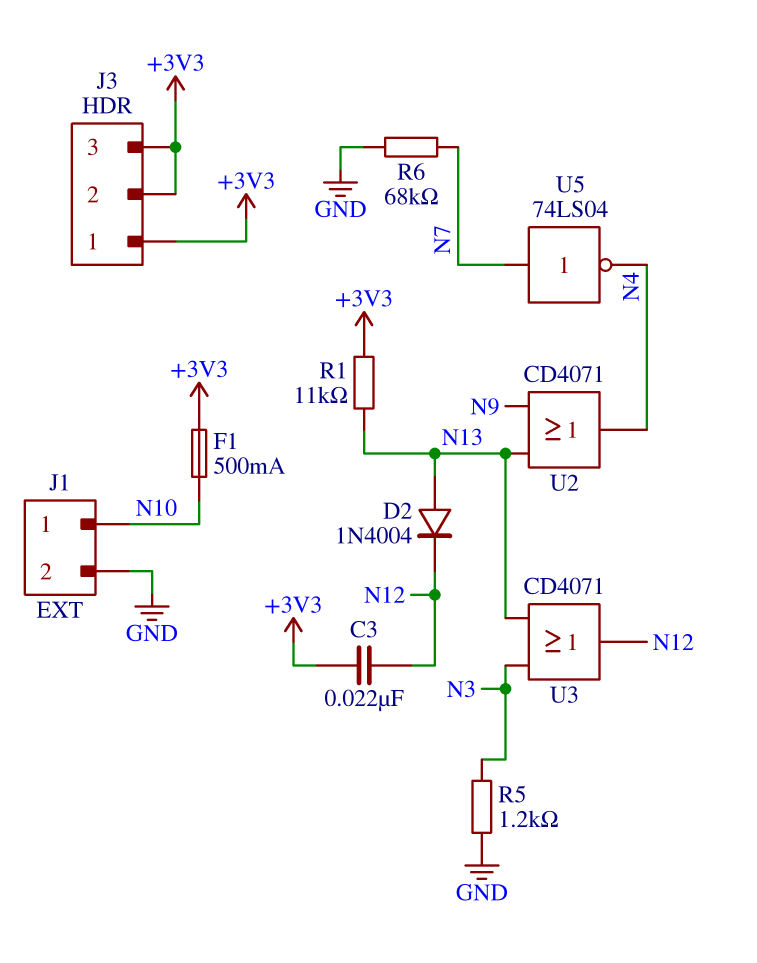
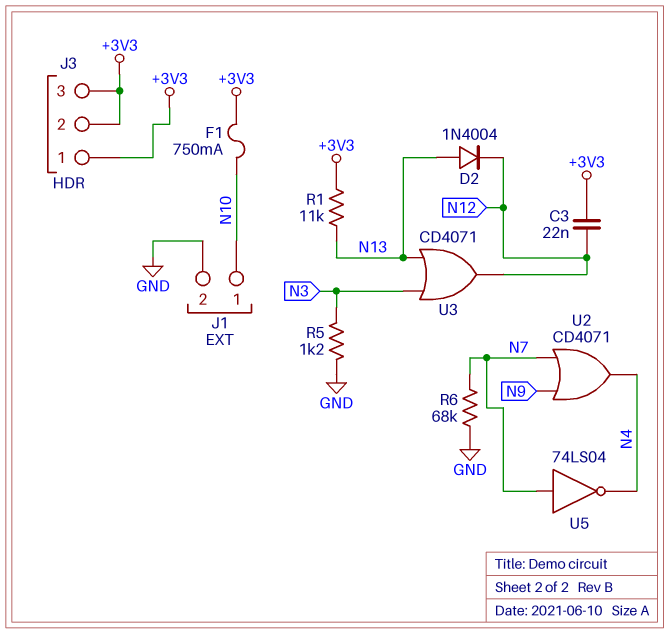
F1: 500mA (+3V3, N10) -> 750mA (+3V3, N10)
U2: OR CD4071 (in N9, in N13, out N4) -> OR CD4071 (in N7, in N9, out N4)

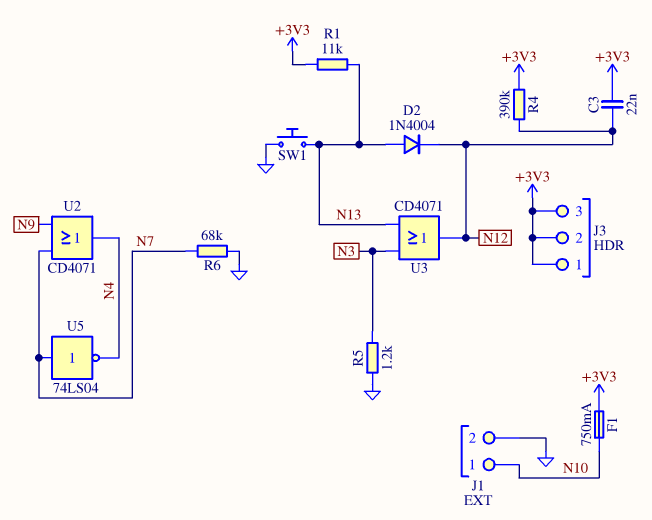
R4: none -> 390k (+3V3, N12)
SW1: none -> button (GND, N13)

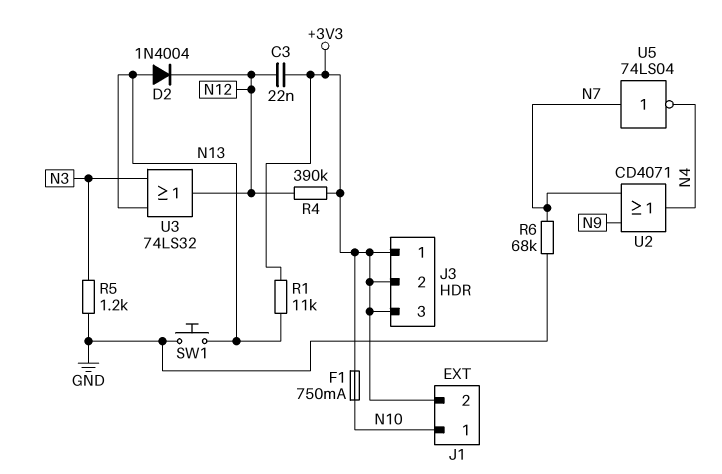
J1 pin 2: GND -> +3V3
U3: OR CD4071 (in N3, in N13, out N12) -> OR 74LS32 (in N3, in N13, out N12)

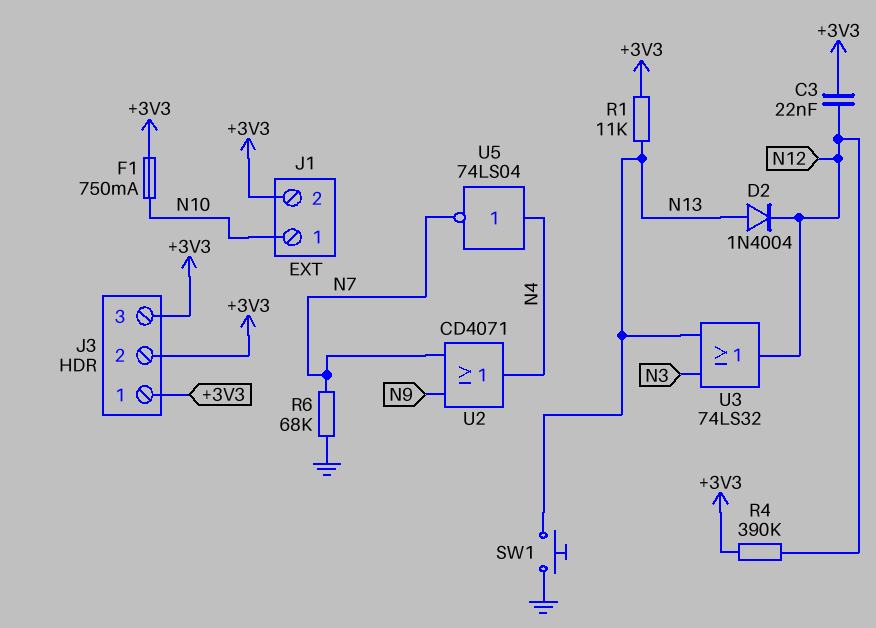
R5: 1.2k (GND, N3) -> none
U5: NOT 74LS04 (in N7, out N4) -> NOT 74LS04 (in N4, out N7)

